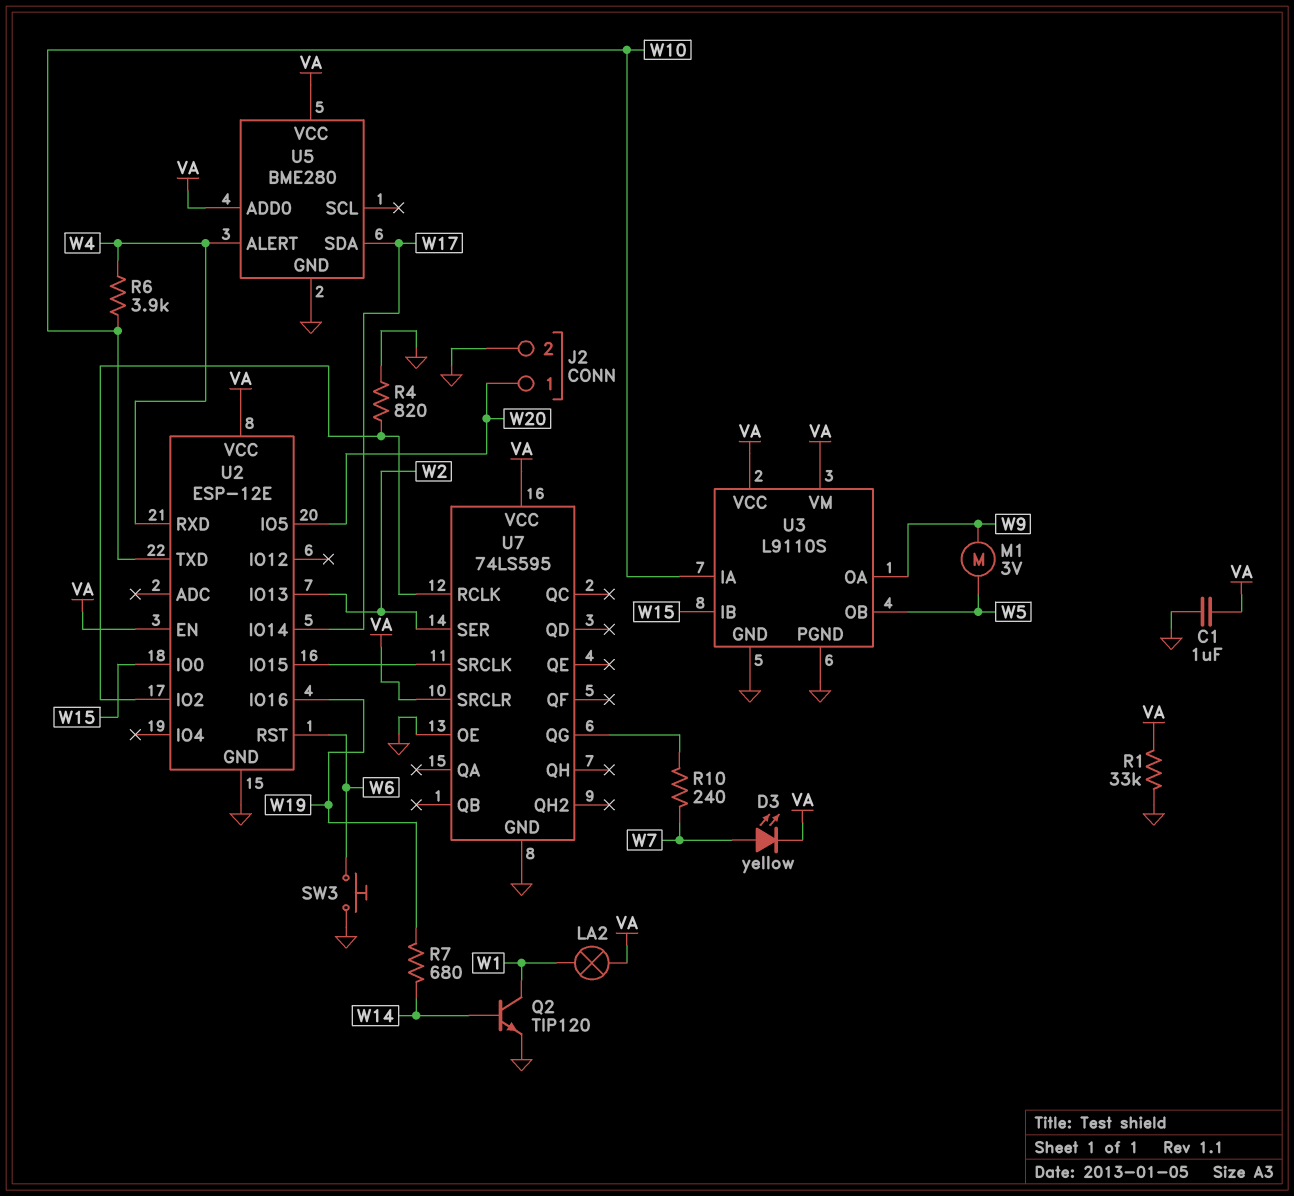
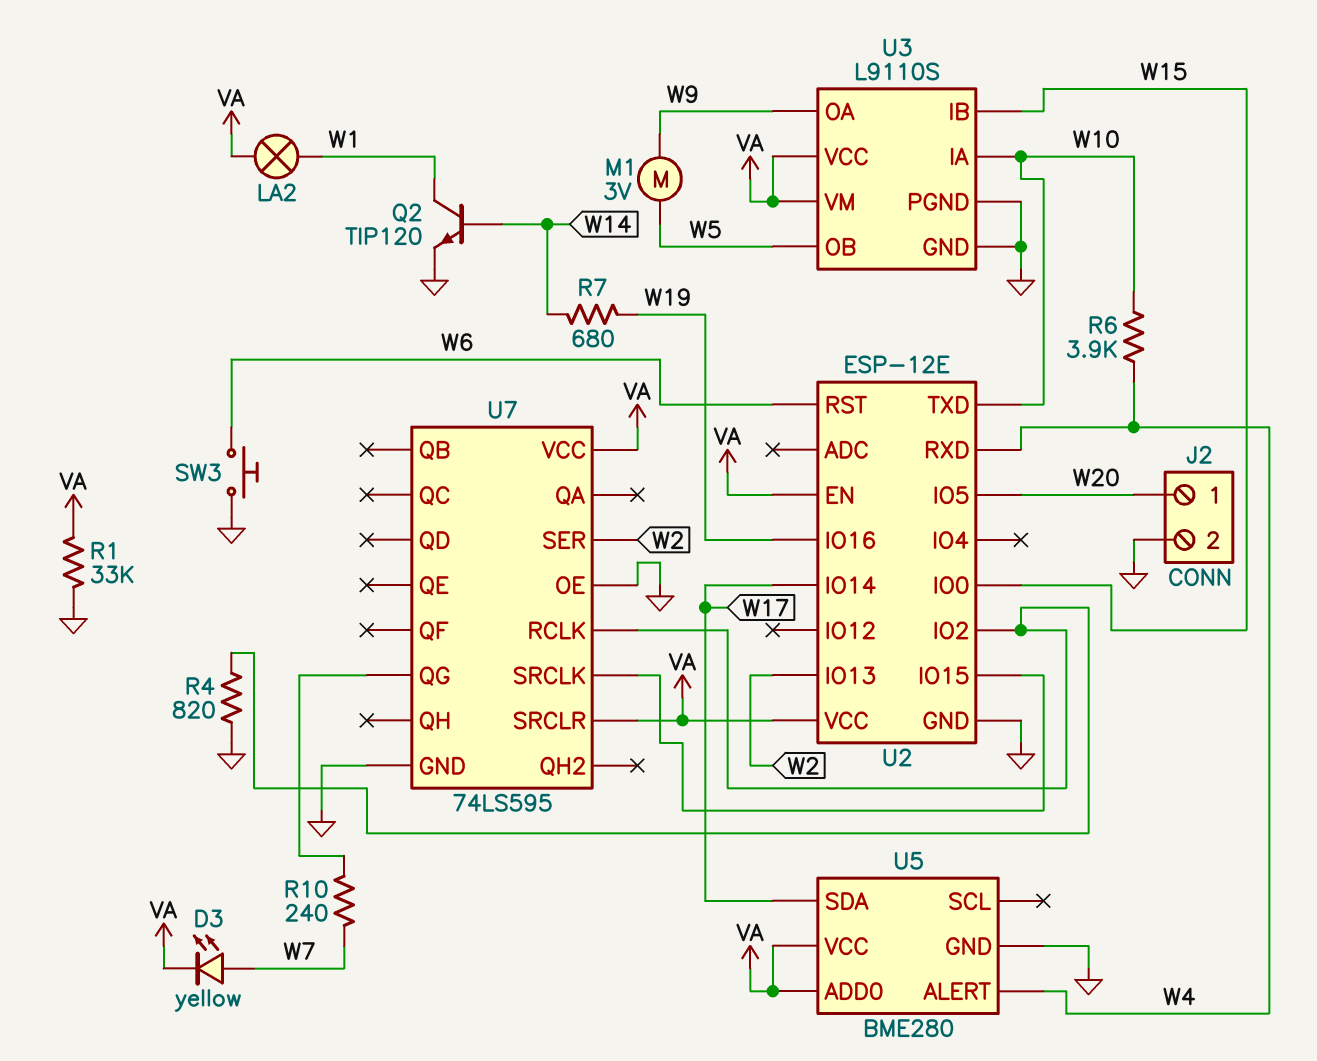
C1: 1uF (GND, VA) -> none

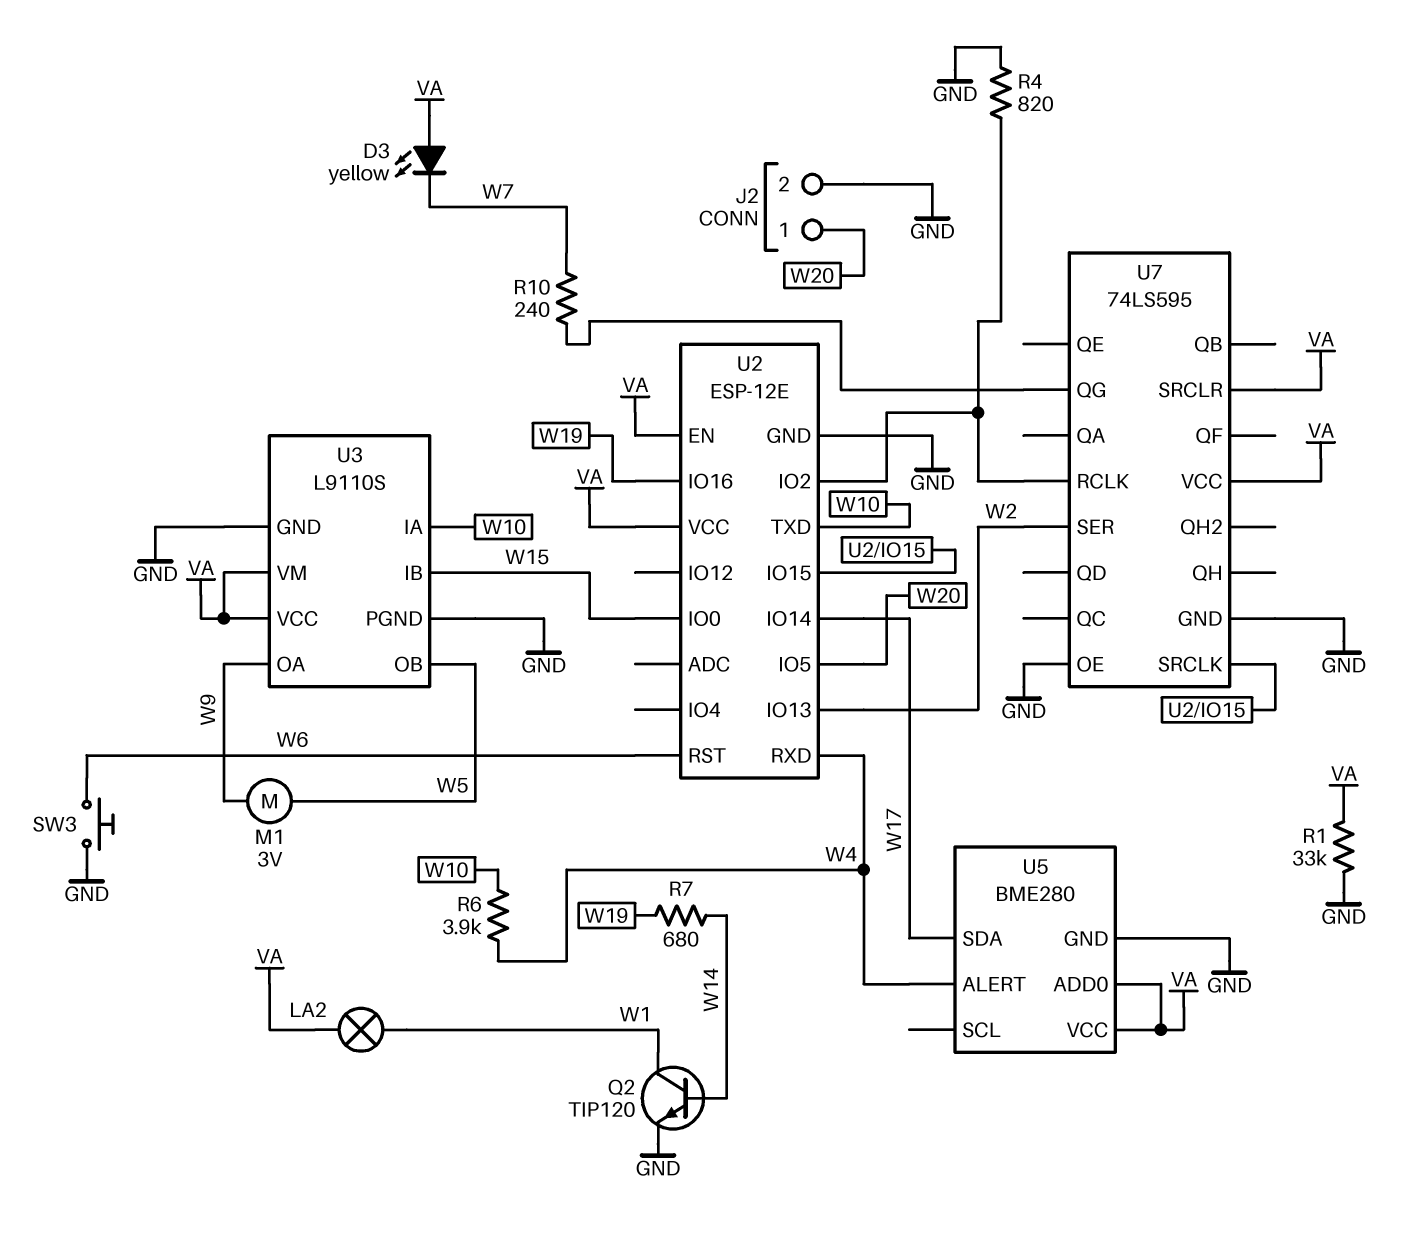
D3: LED yellow (A W7, K VA) -> LED yellow (A VA, K W7)

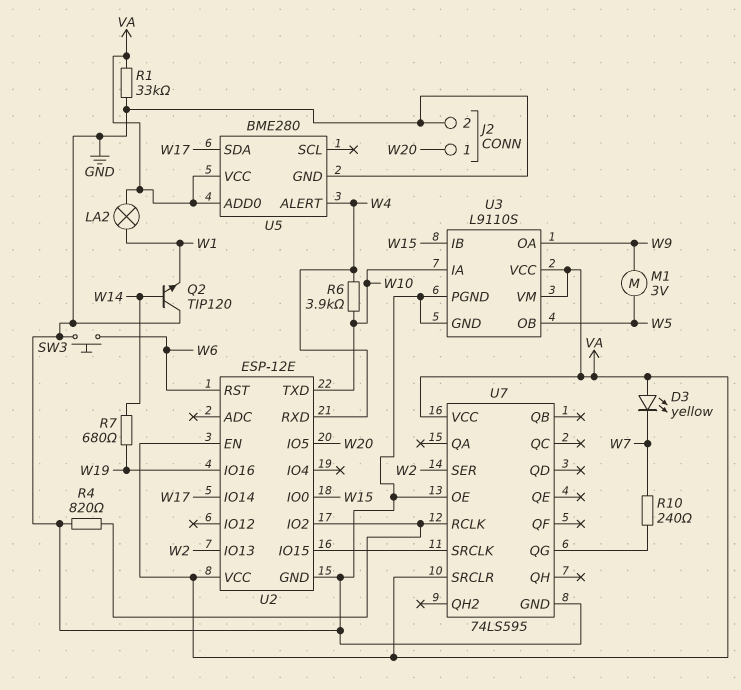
Q2: NPN TIP120 (B W14, C W1, E GND) -> NPN TIP120 (B W14, C GND, E W1)

